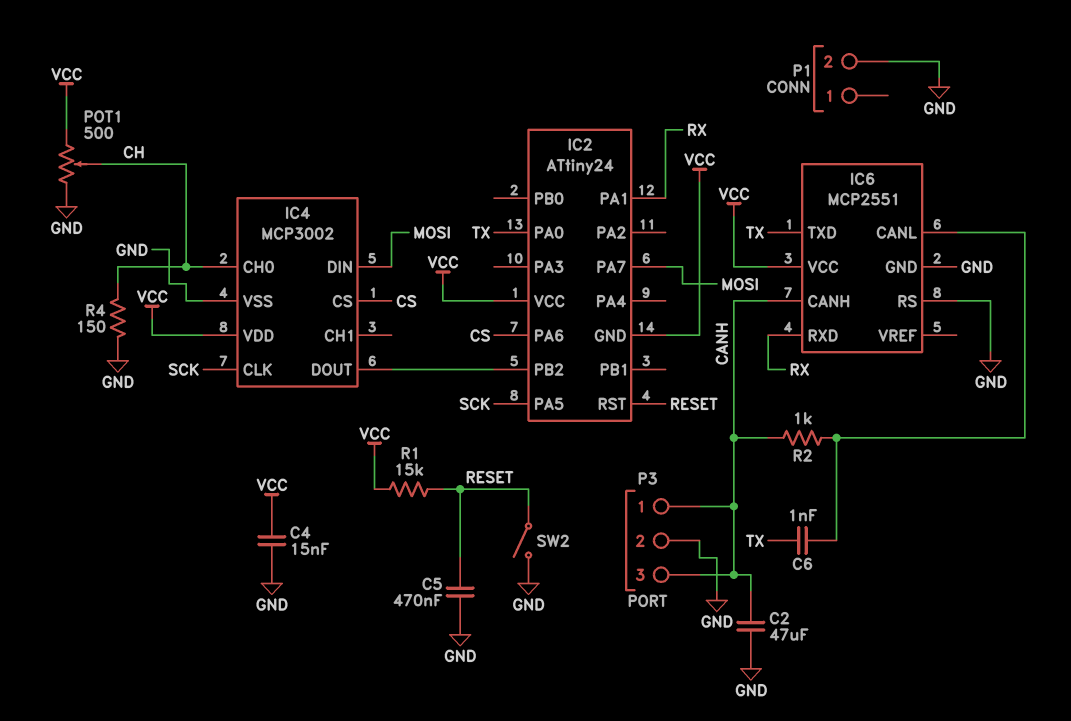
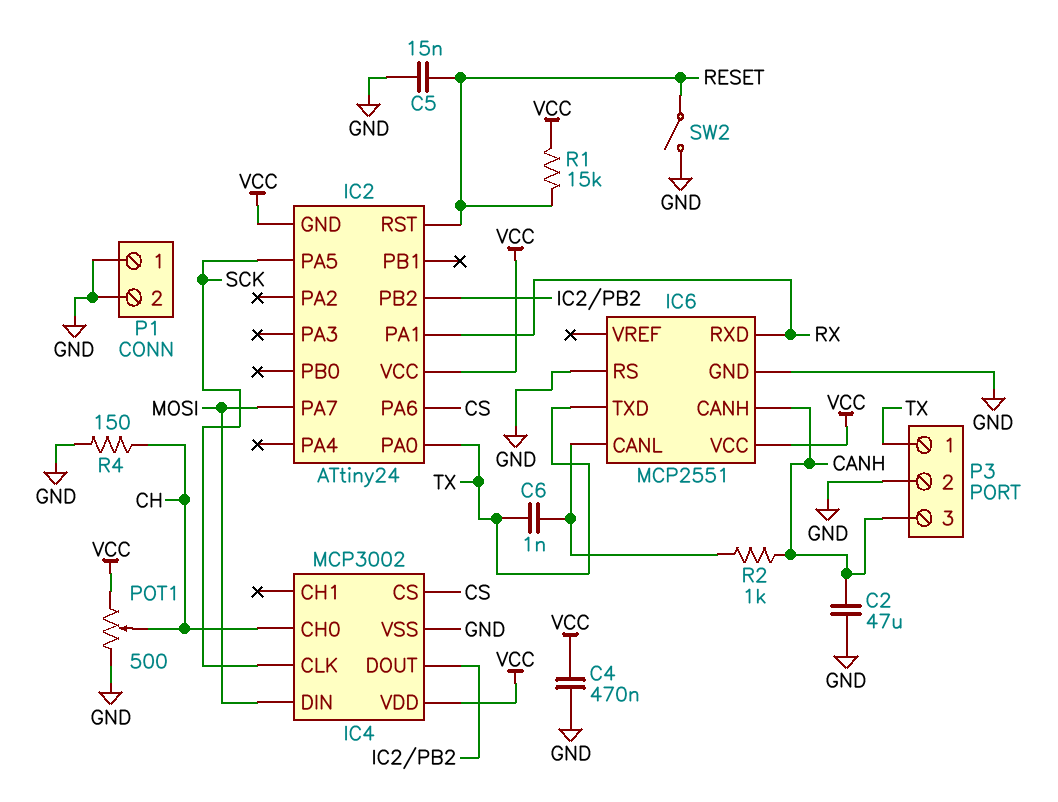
C4: 15nF (GND, VCC) -> 470nF (GND, VCC)
C5: 470nF (GND, RESET) -> 15nF (GND, RESET)
P1 pin 1: none -> GND
P3 pin 1: CANH -> TX

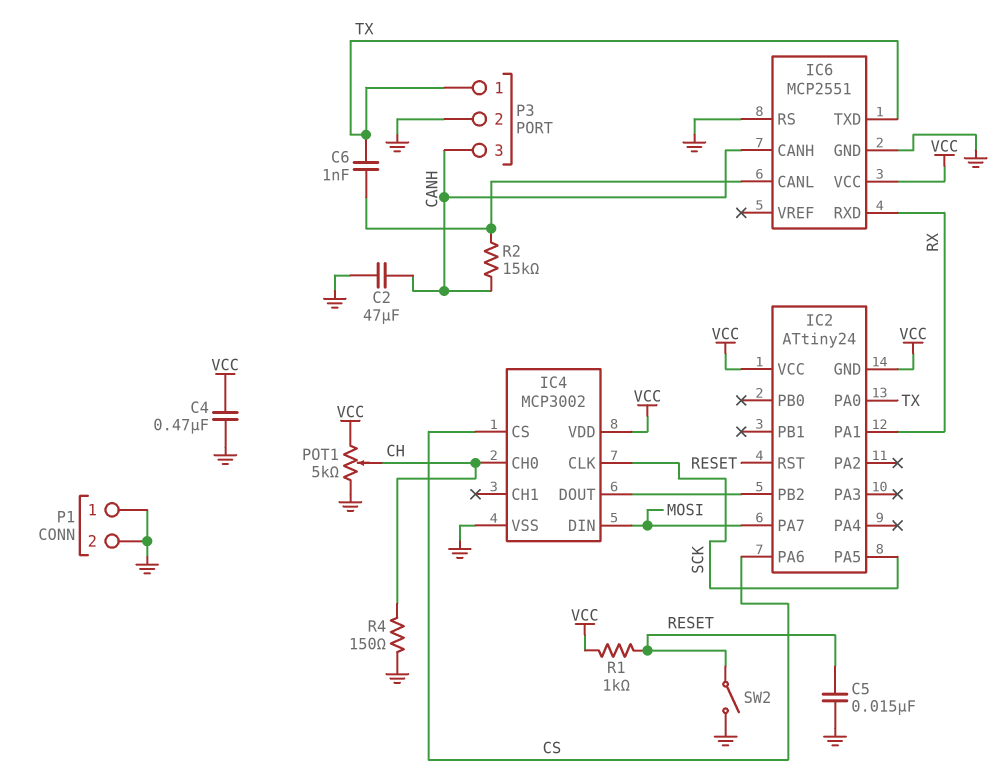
POT1: 500 (GND, VCC, wiper CH) -> 5k (GND, VCC, wiper CH)
R1: 15k (RESET, VCC) -> 1k (RESET, VCC)
R2: 1k (CANH, IC6/CANL) -> 15k (CANH, IC6/CANL)

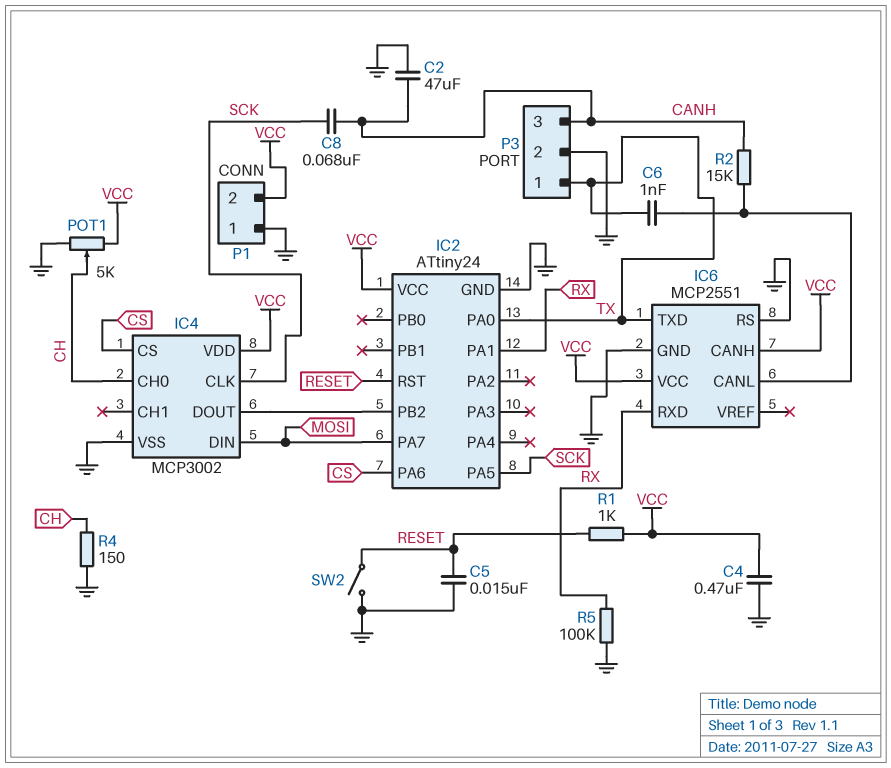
C8: none -> 68nF (CANH, SCK)
IC2 pin GND: VCC -> GND
IC6 pin CANH: CANH -> VCC
P1 pin 2: GND -> VCC
R5: none -> 100k (GND, RX)

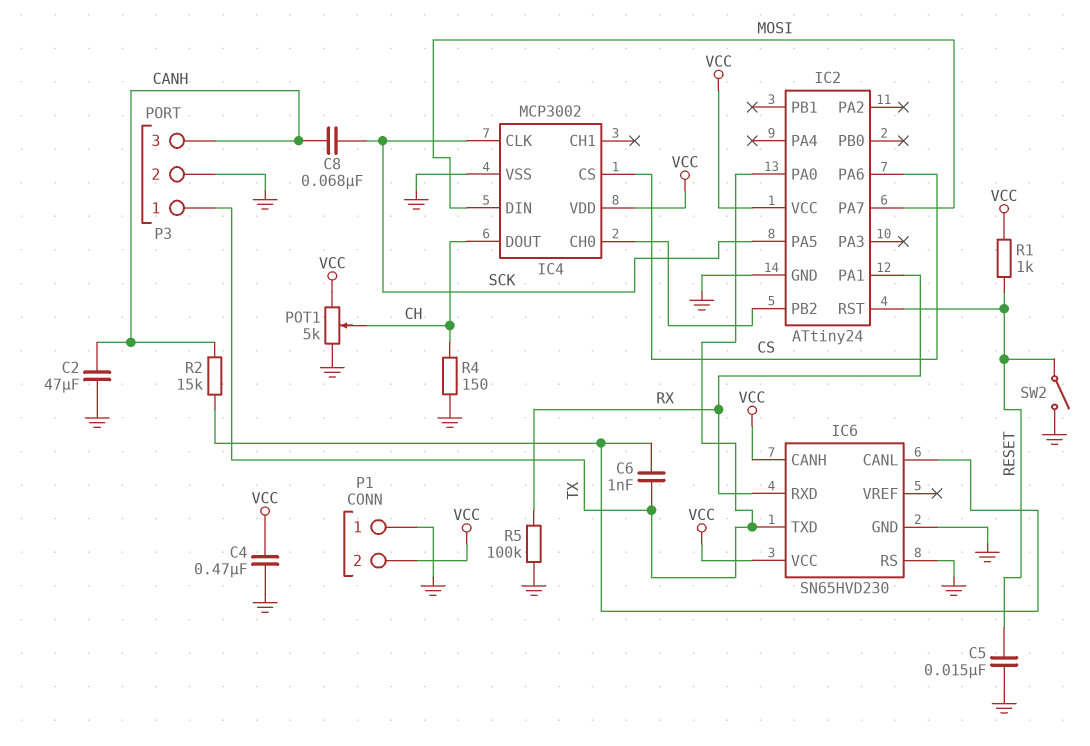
IC4 pin CH0: CH -> IC2/PB2
IC4 pin DOUT: IC2/PB2 -> CH
IC6: MCP2551 -> SN65HVD230

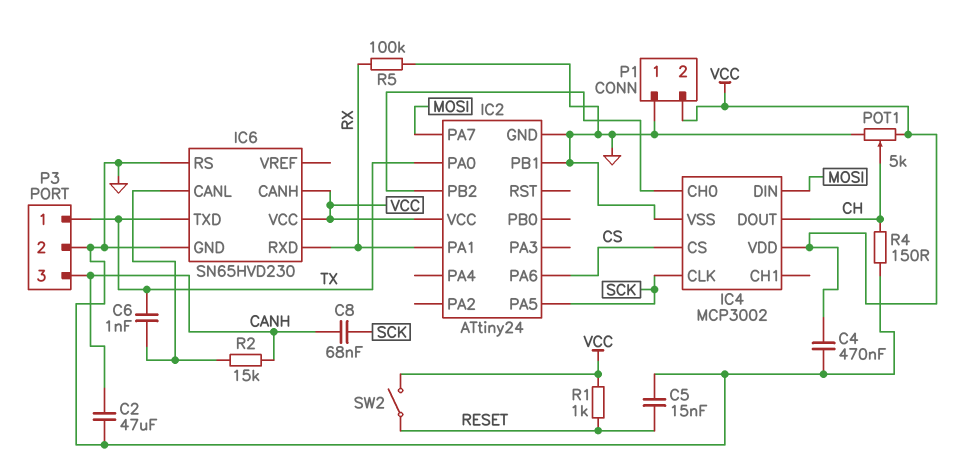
IC2 pin PB1: none -> GND
IC2 pin RST: RESET -> none
SW2: switch (GND, RESET) -> switch (RESET, VCC)

